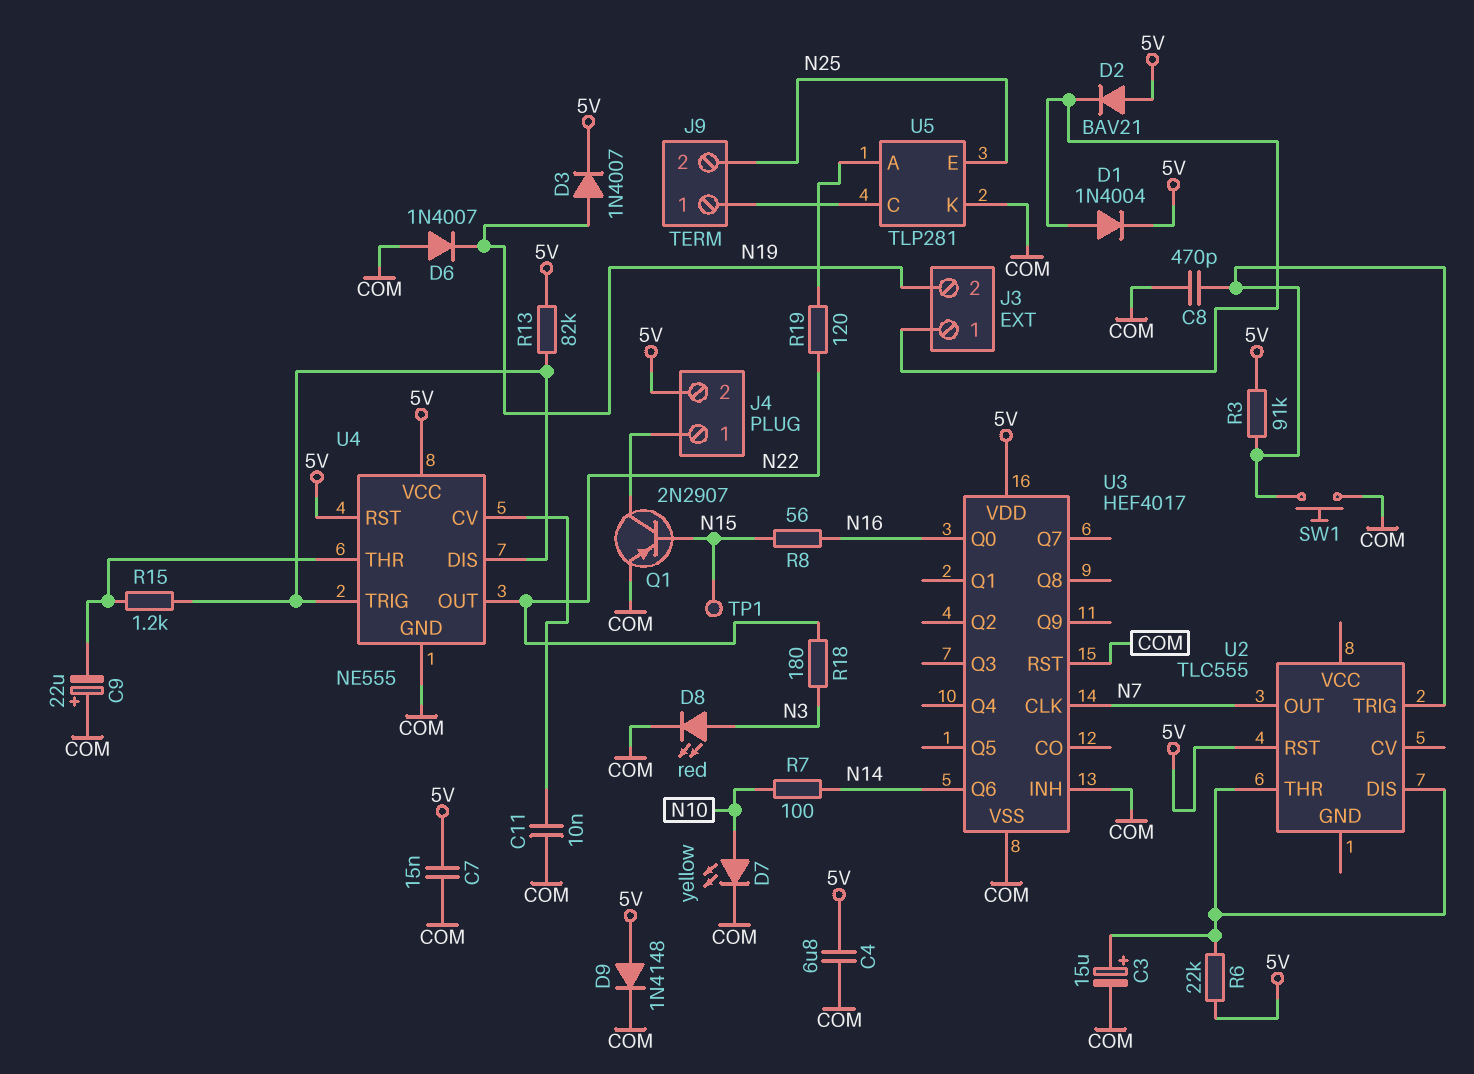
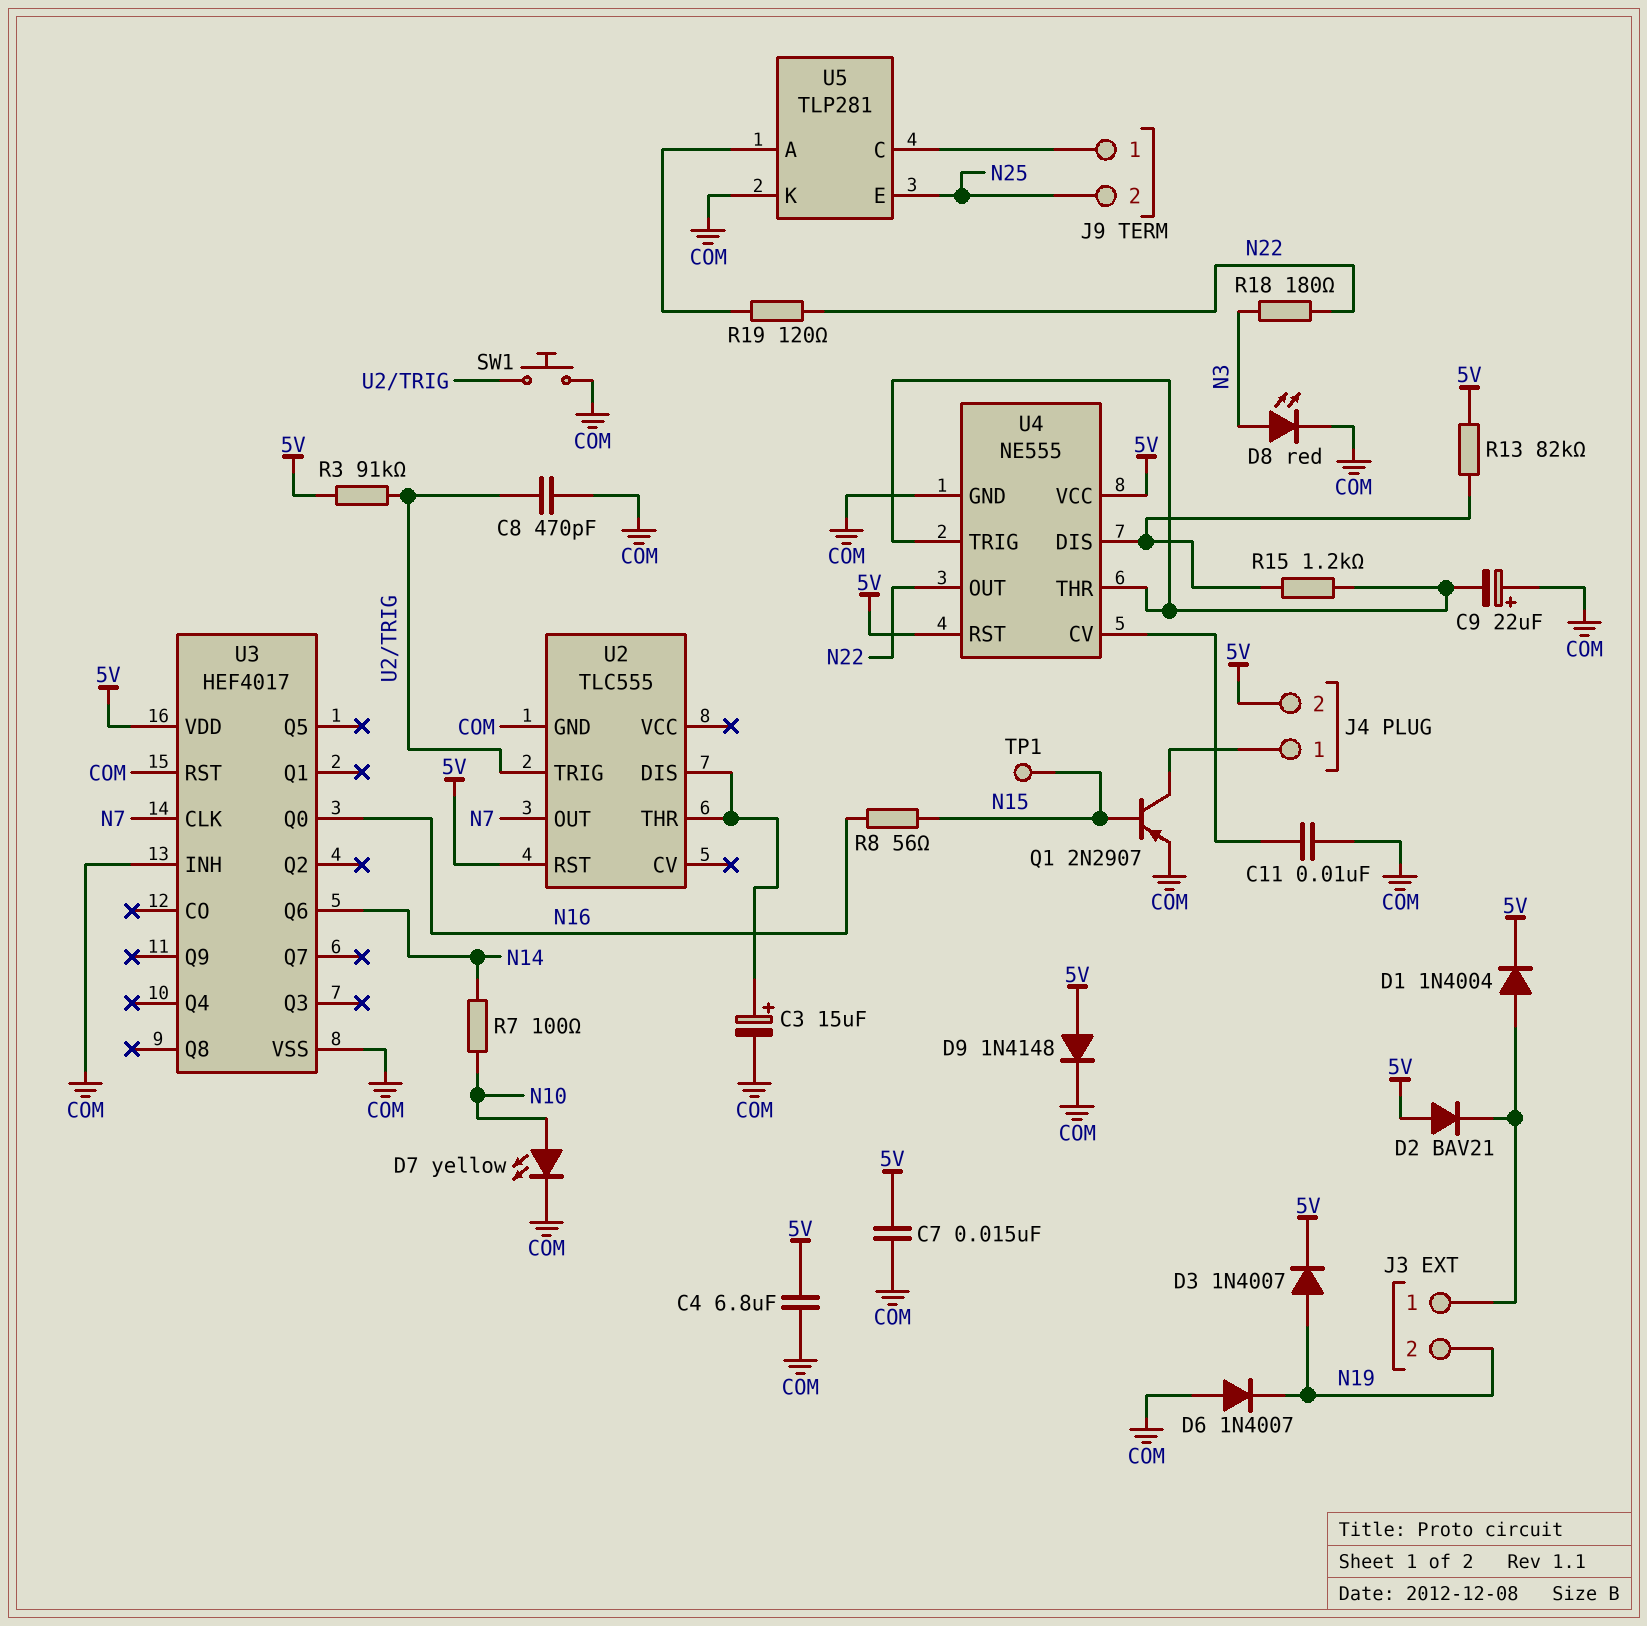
R6: 22k (5V, U2/DIS) -> none
U2 pin GND: none -> COM
U4 pin TRIG: U4/DIS -> U4/THR

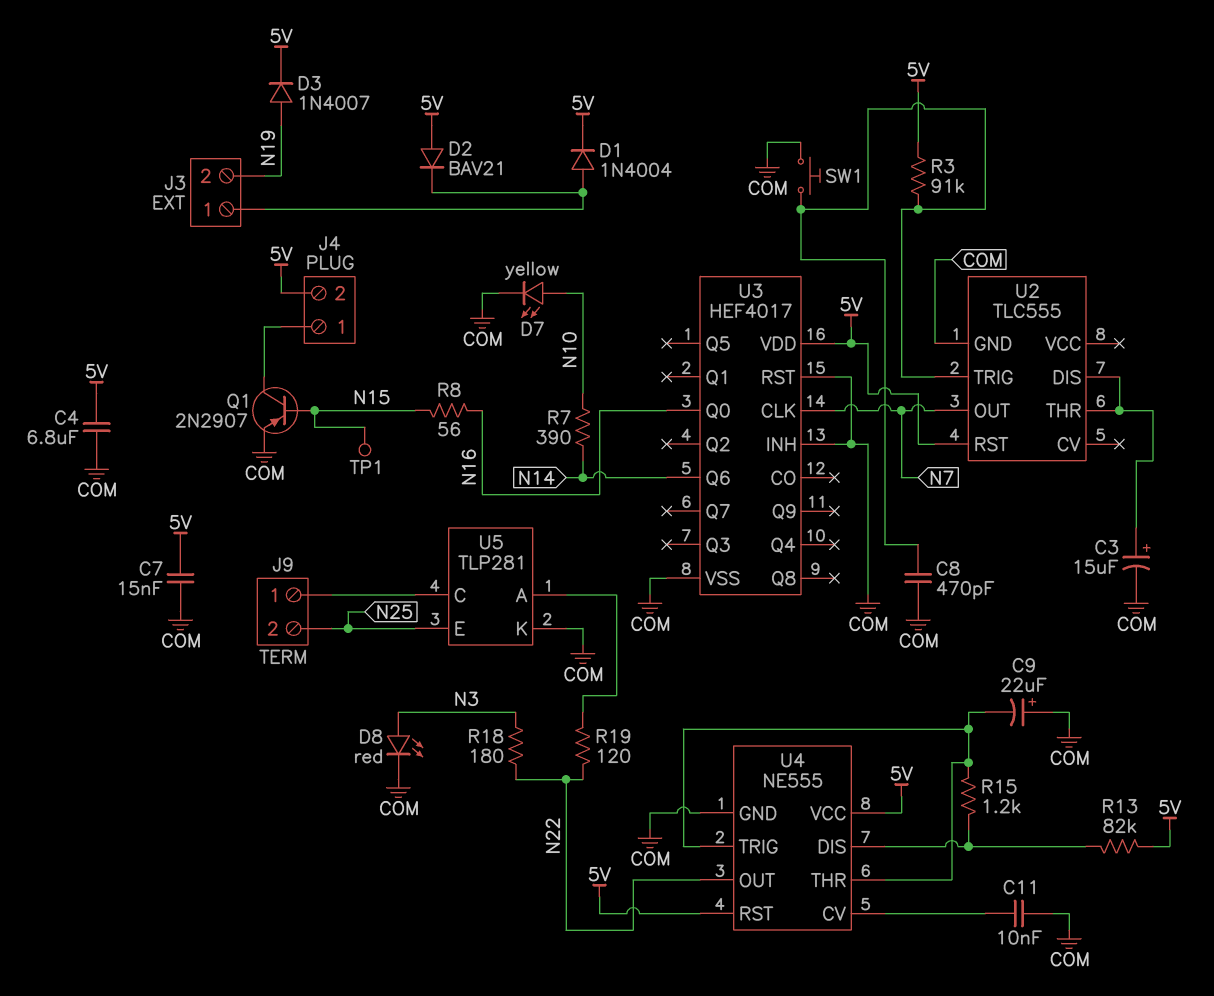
D6: diode 1N4007 (A COM, K N19) -> none
D9: diode 1N4148 (A 5V, K COM) -> none
R7: 100 (N10, N14) -> 390 (N10, N14)

